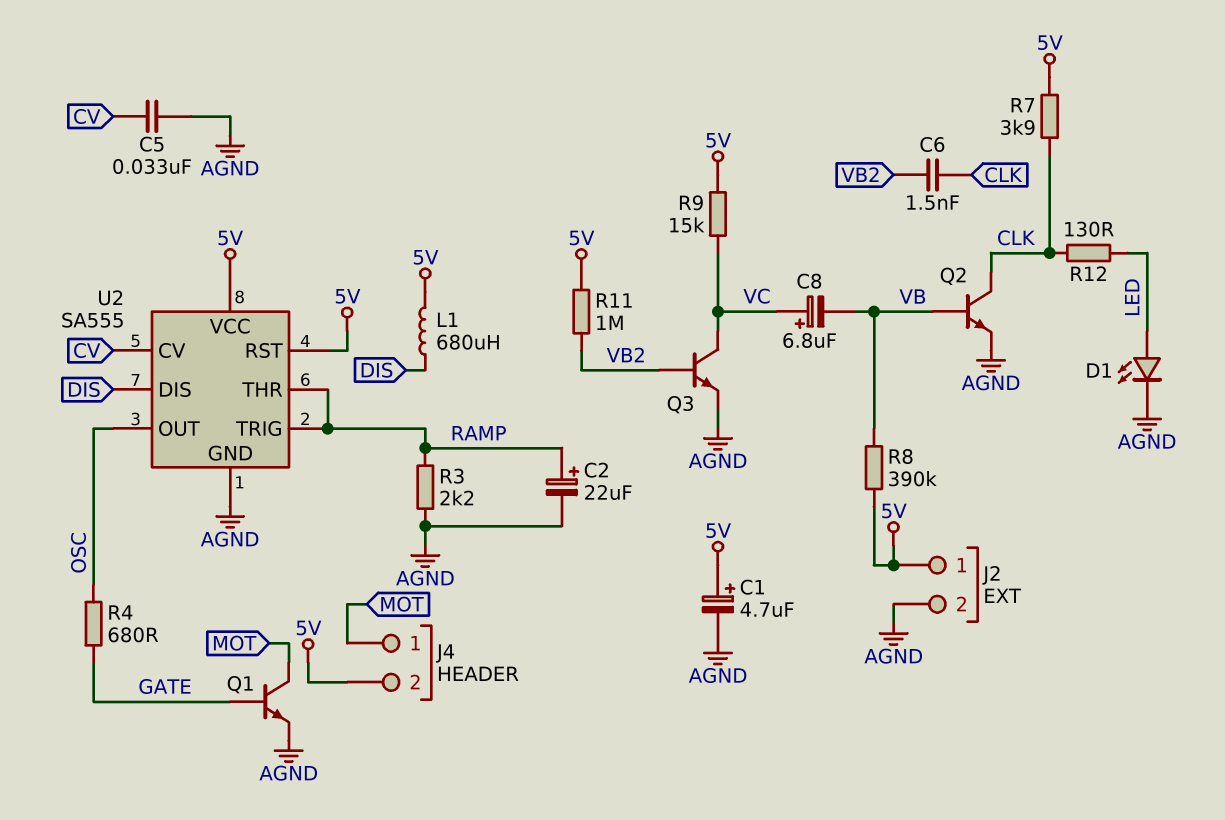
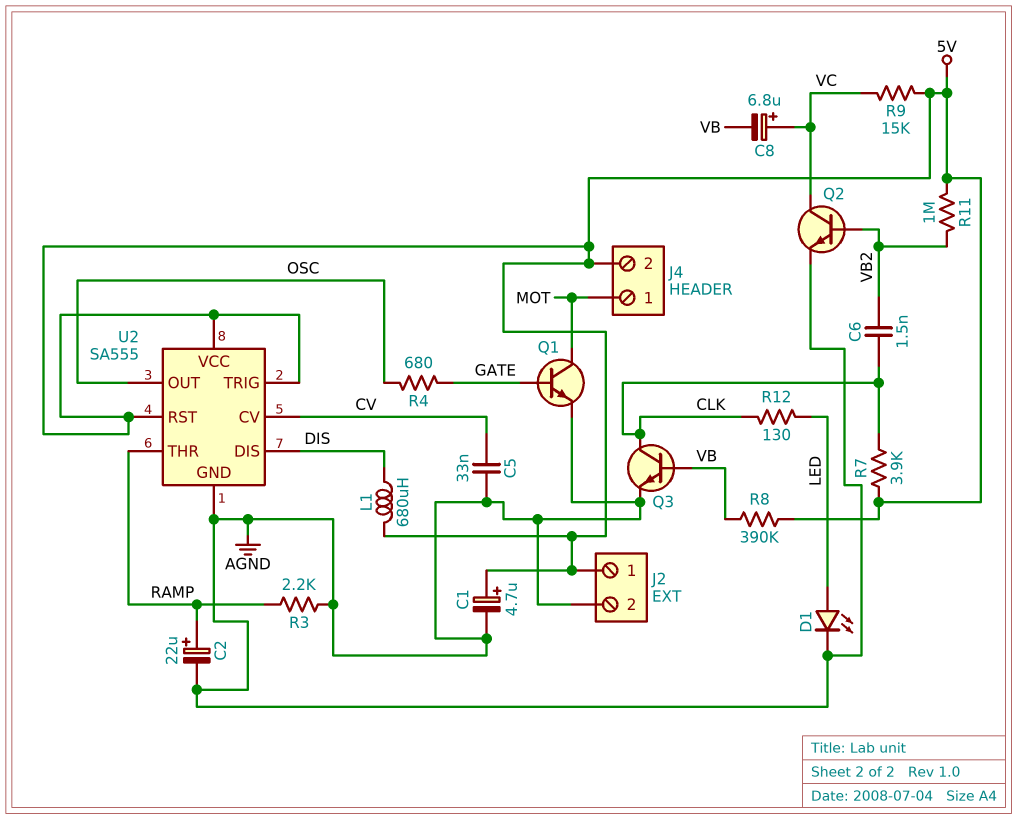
Q2: NPN (B VB, C CLK, E AGND) -> NPN (B VB2, C VC, E AGND)
Q3: NPN (B VB2, C VC, E AGND) -> NPN (B VB, C CLK, E AGND)
U2 pin TRIG: RAMP -> 5V

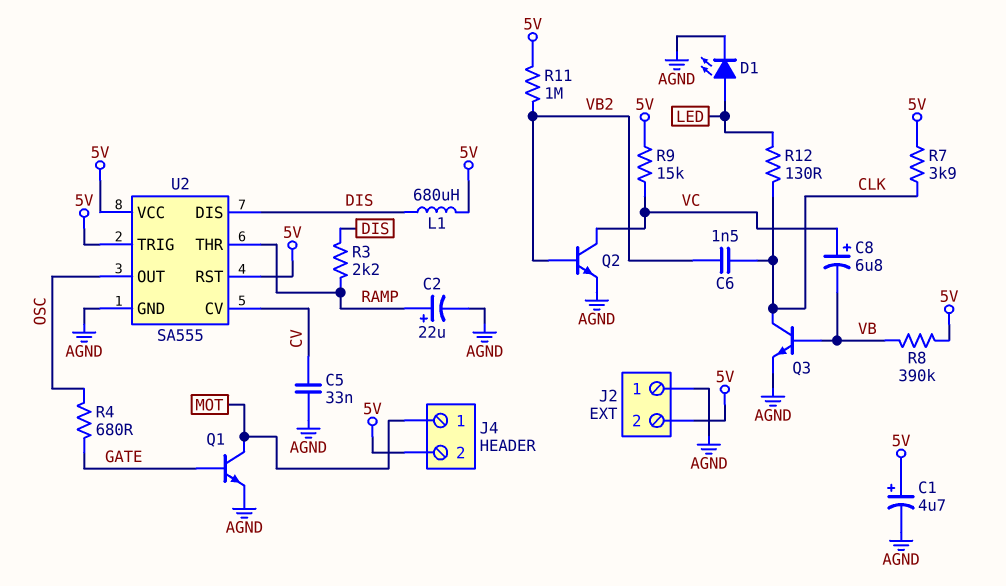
J2 pin 1: 5V -> AGND
J2 pin 2: AGND -> 5V
R3: 2.2k (AGND, RAMP) -> 2.2k (DIS, RAMP)

